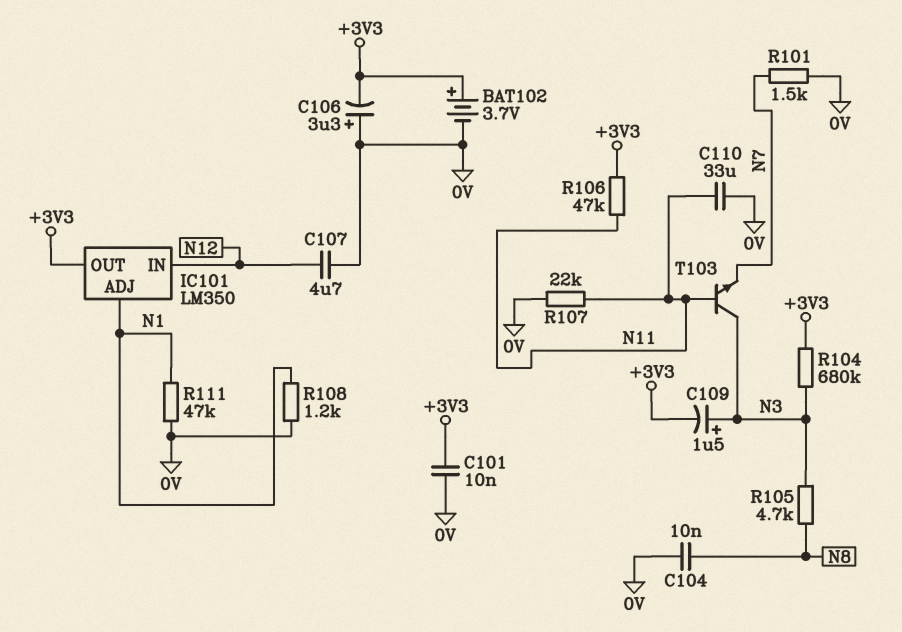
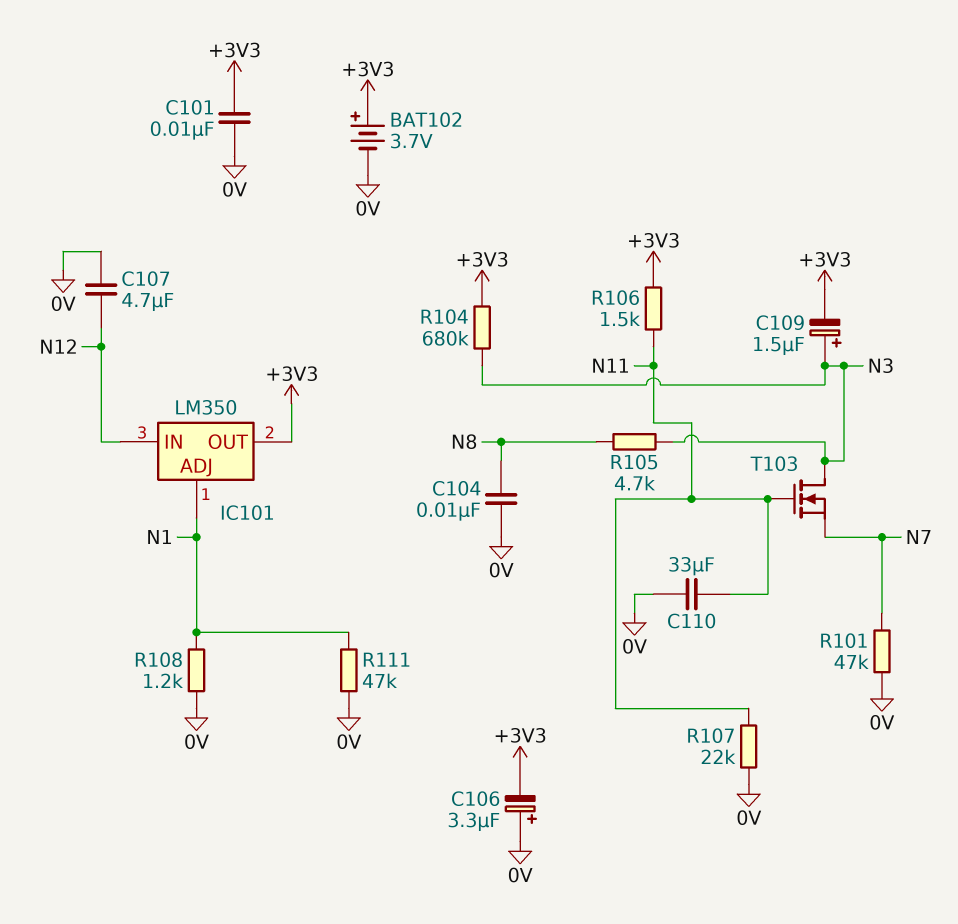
R101: 1.5k (0V, N7) -> 47k (0V, N7)
R106: 47k (+3V3, N11) -> 1.5k (+3V3, N11)
T103: NPN (B N11, C N3, E N7) -> NMOS (G N11, D N3, S N7)

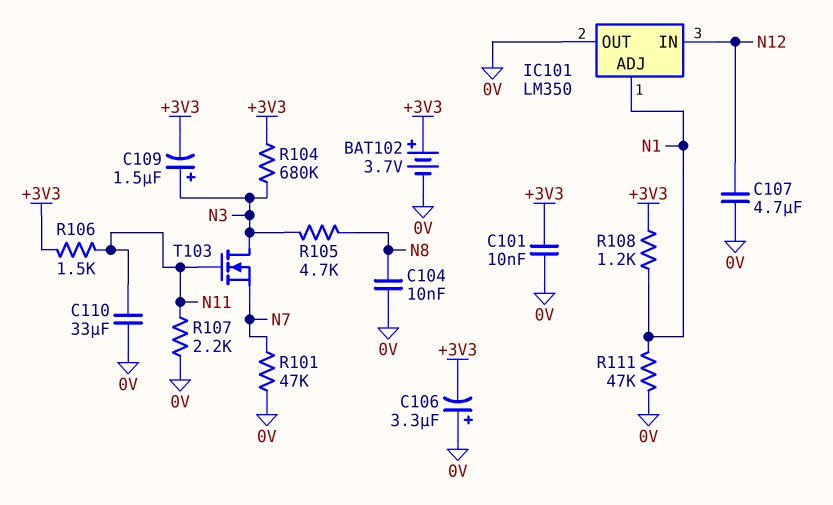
IC101 pin OUT: +3V3 -> 0V
R107: 22k (0V, N11) -> 2.2k (0V, N11)
R108: 1.2k (0V, N1) -> 1.2k (+3V3, N1)

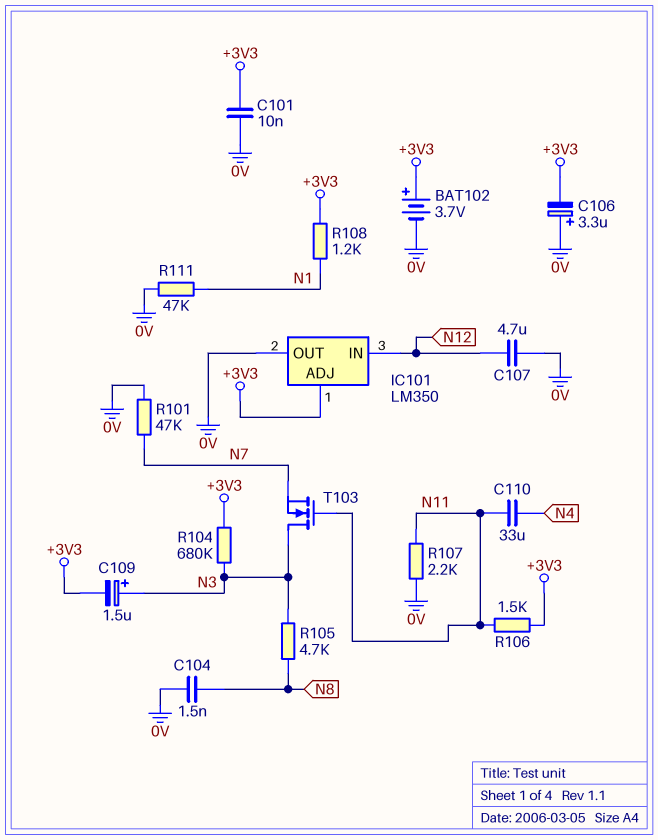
C104: 10nF (0V, N8) -> 1.5nF (0V, N8)
C110: 33uF (0V, N11) -> 33uF (N4, N11)
IC101 pin ADJ: N1 -> +3V3

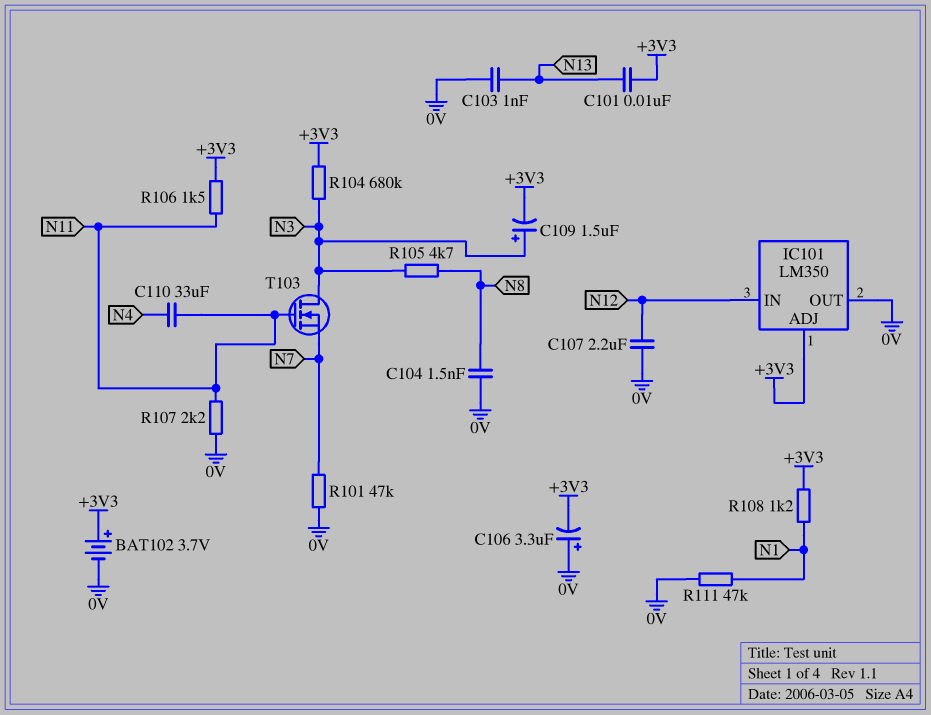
C101: 10nF (+3V3, 0V) -> 10nF (+3V3, N13)
C103: none -> 1nF (0V, N13)
C107: 4.7uF (0V, N12) -> 2.2uF (0V, N12)

